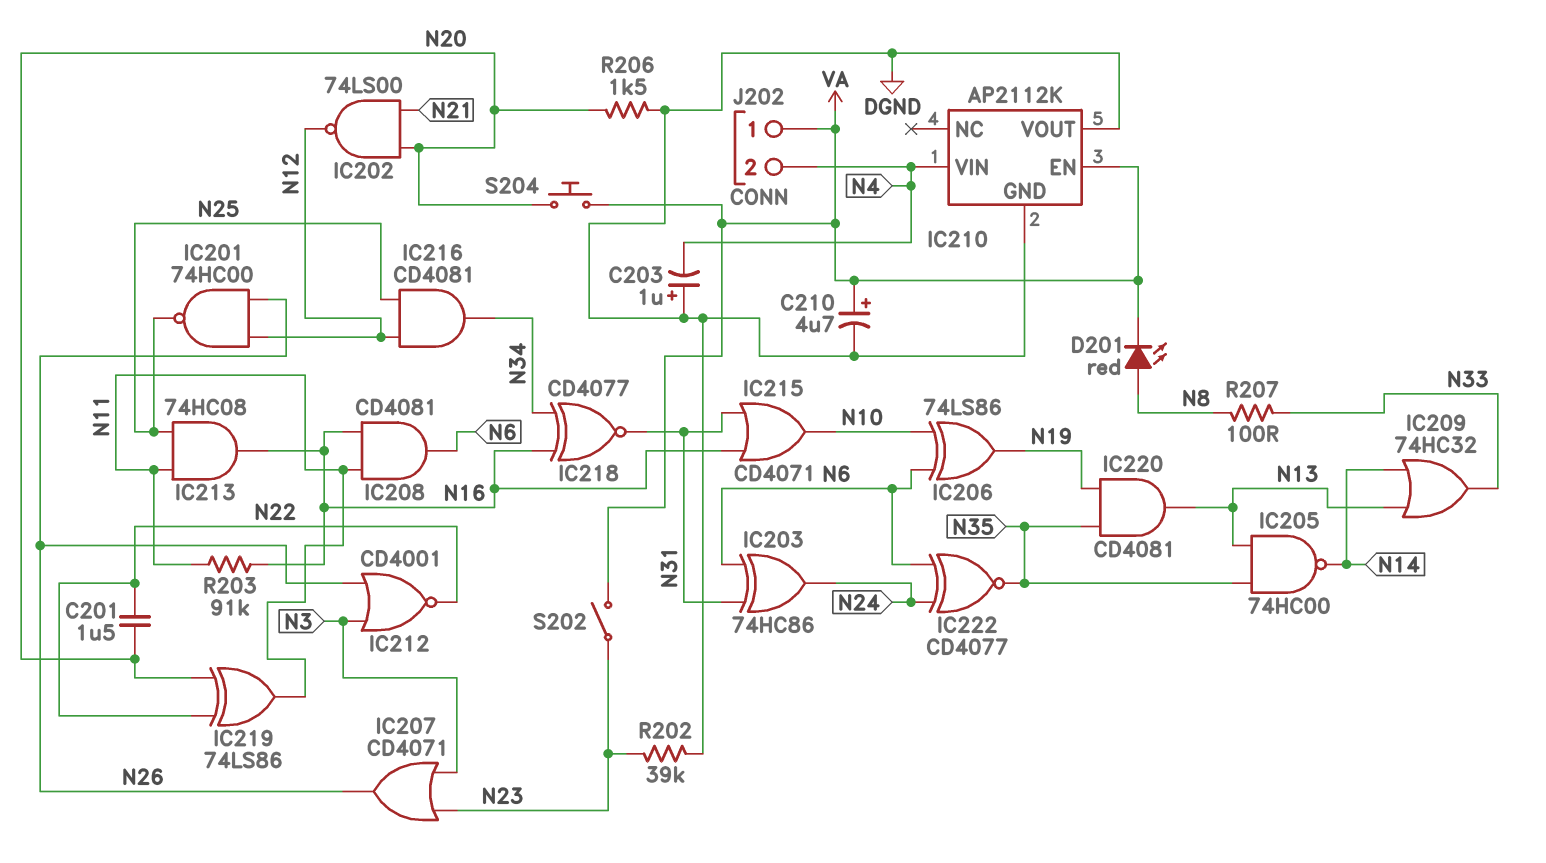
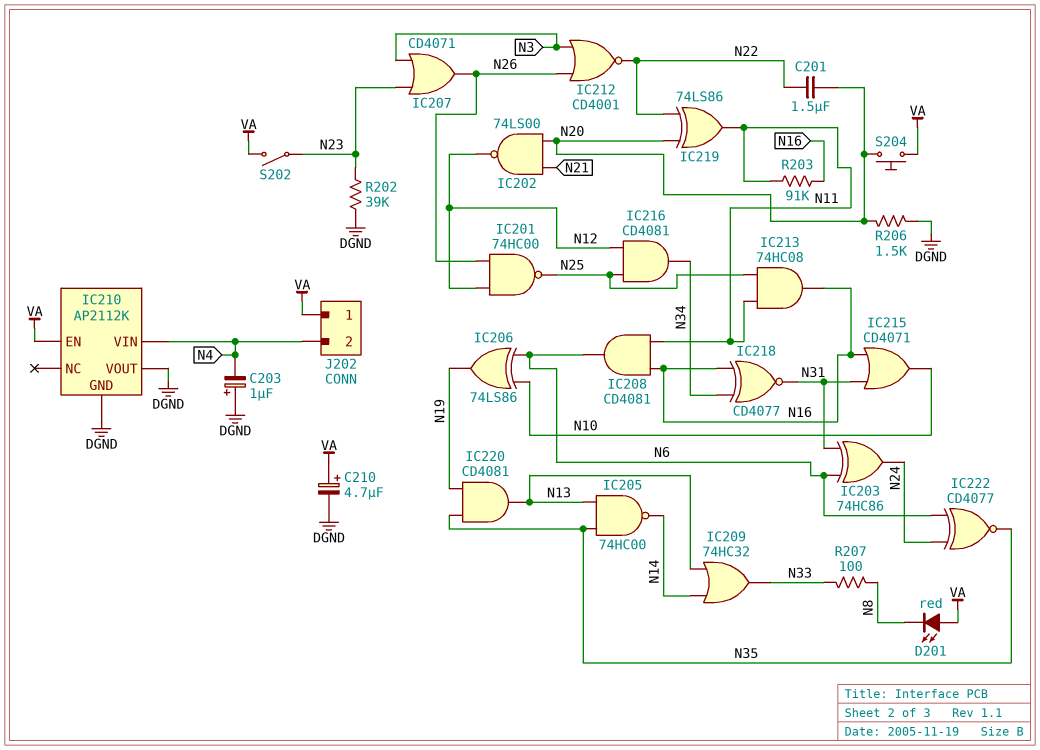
D201: LED red (A N8, K VA) -> LED red (A VA, K N8)

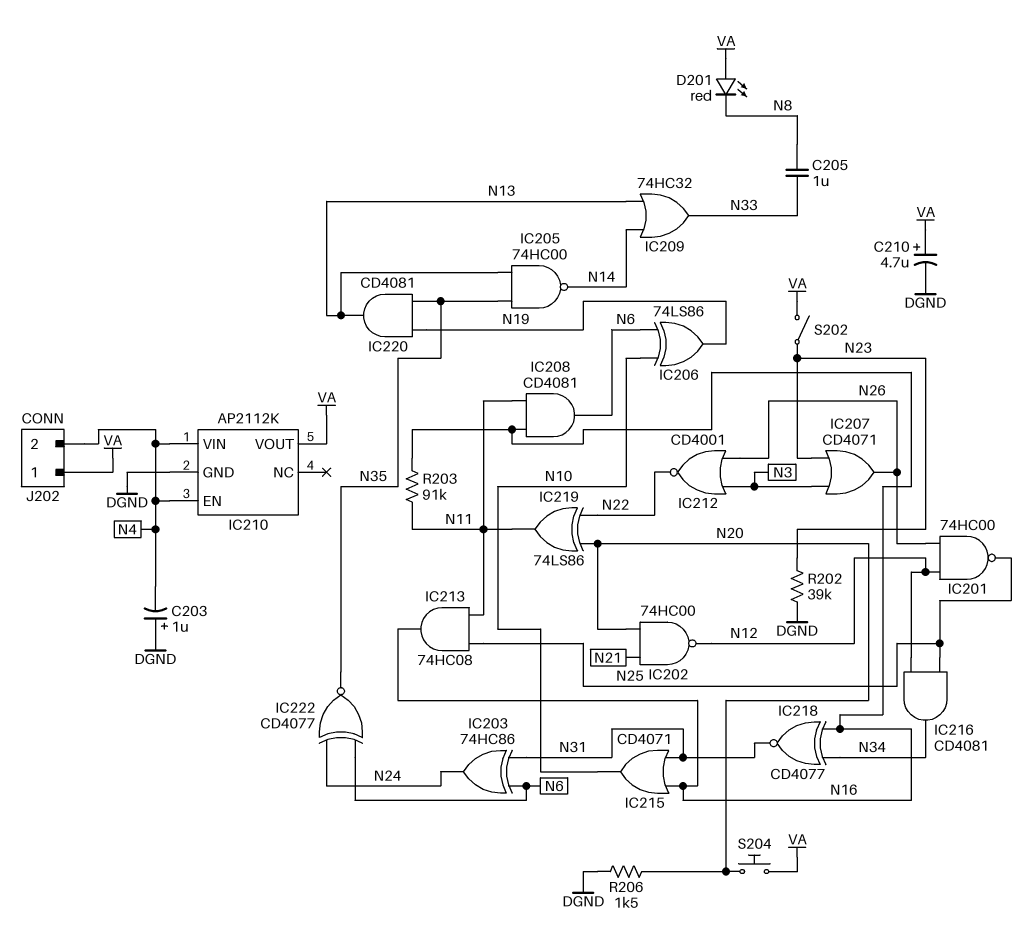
C201: 1.5uF (N20, N22) -> none
C205: none -> 1uF (N8, N33)
IC202: NAND 74LS00 (in N20, in N21, out N12) -> NAND 74HC00 (in N20, in N21, out N12)
IC210 pin EN: VA -> N4
IC210 pin VOUT: DGND -> VA
R207: 100 (N8, N33) -> none

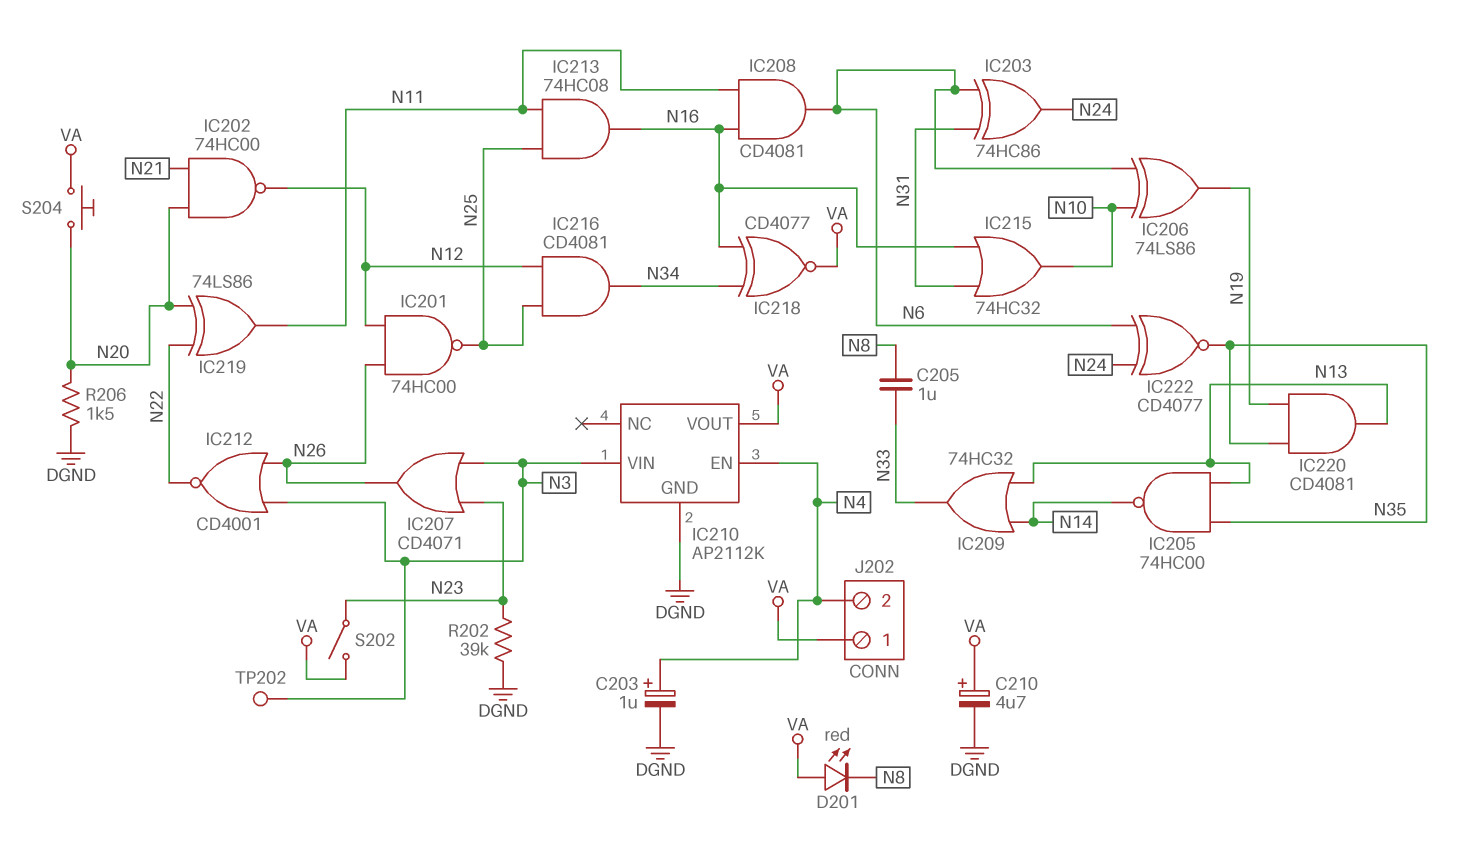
C203: 1uF (plus DGND, minus N4) -> 1uF (plus N4, minus DGND)
IC210 pin VIN: N4 -> N3
IC215: OR CD4071 (in N16, in N31, out N10) -> OR 74HC32 (in N16, in N31, out N10)
IC218: XNOR CD4077 (in N16, in N34, out N31) -> XNOR CD4077 (in N16, in N34, out VA)
R203: 91k (N11, N16) -> none
TP202: none -> test point (N3)

